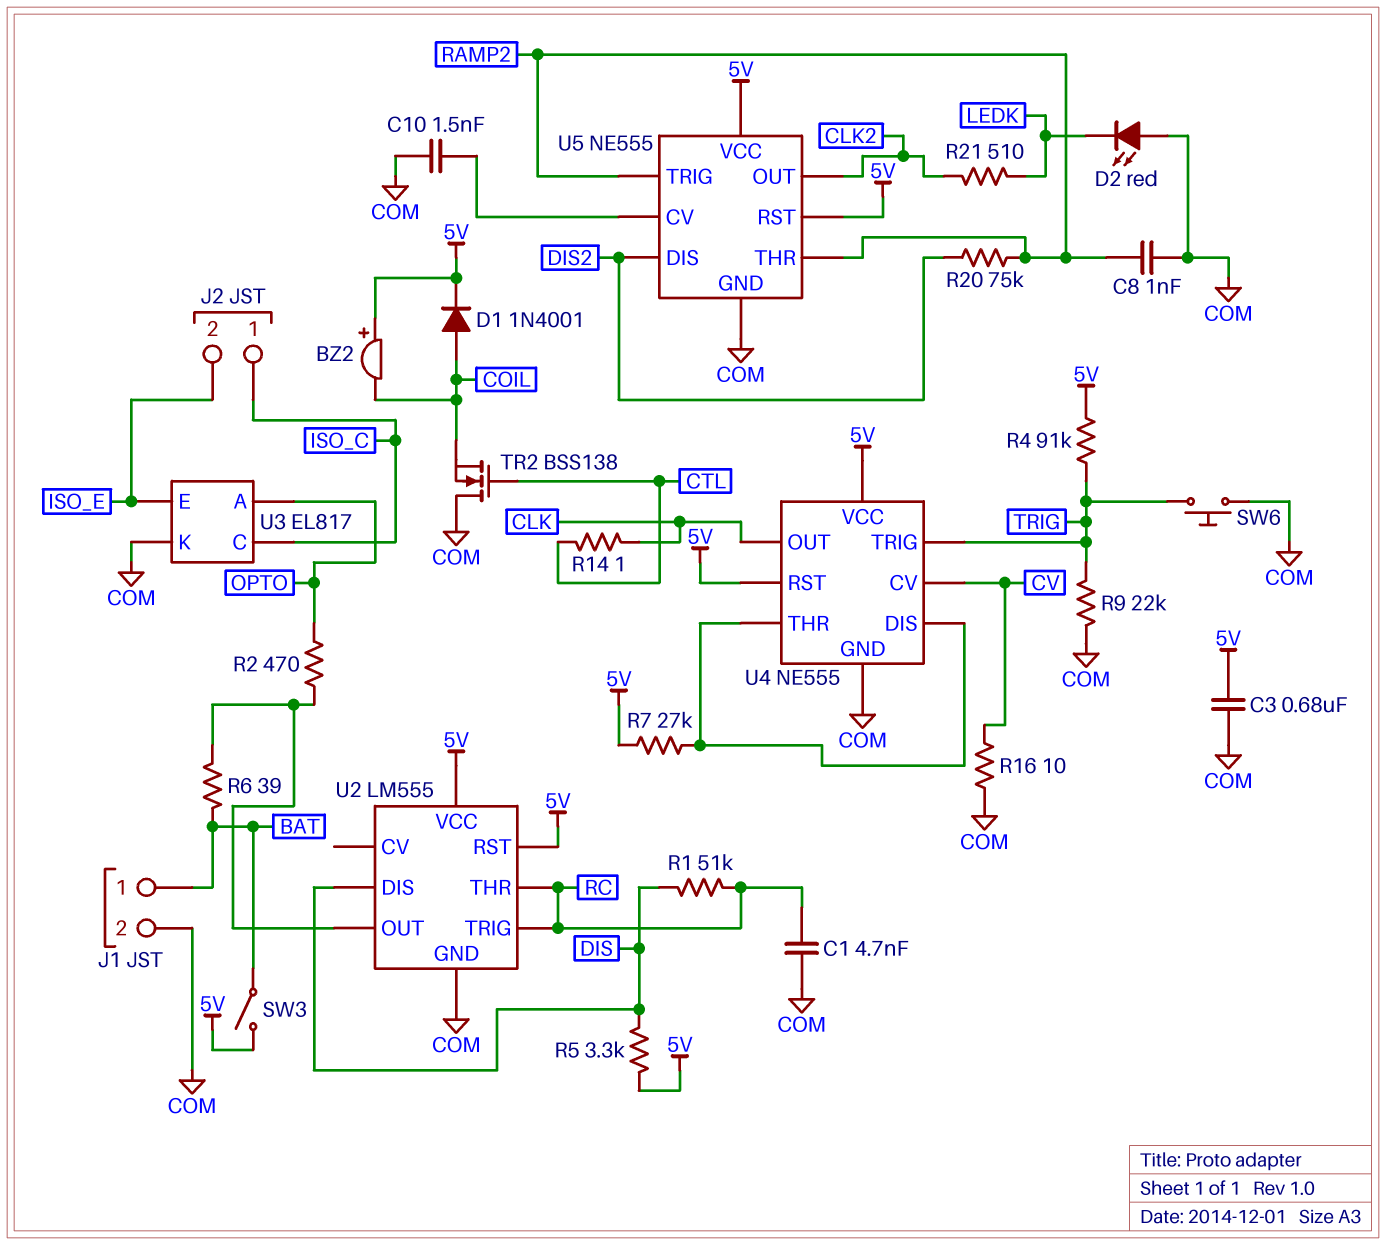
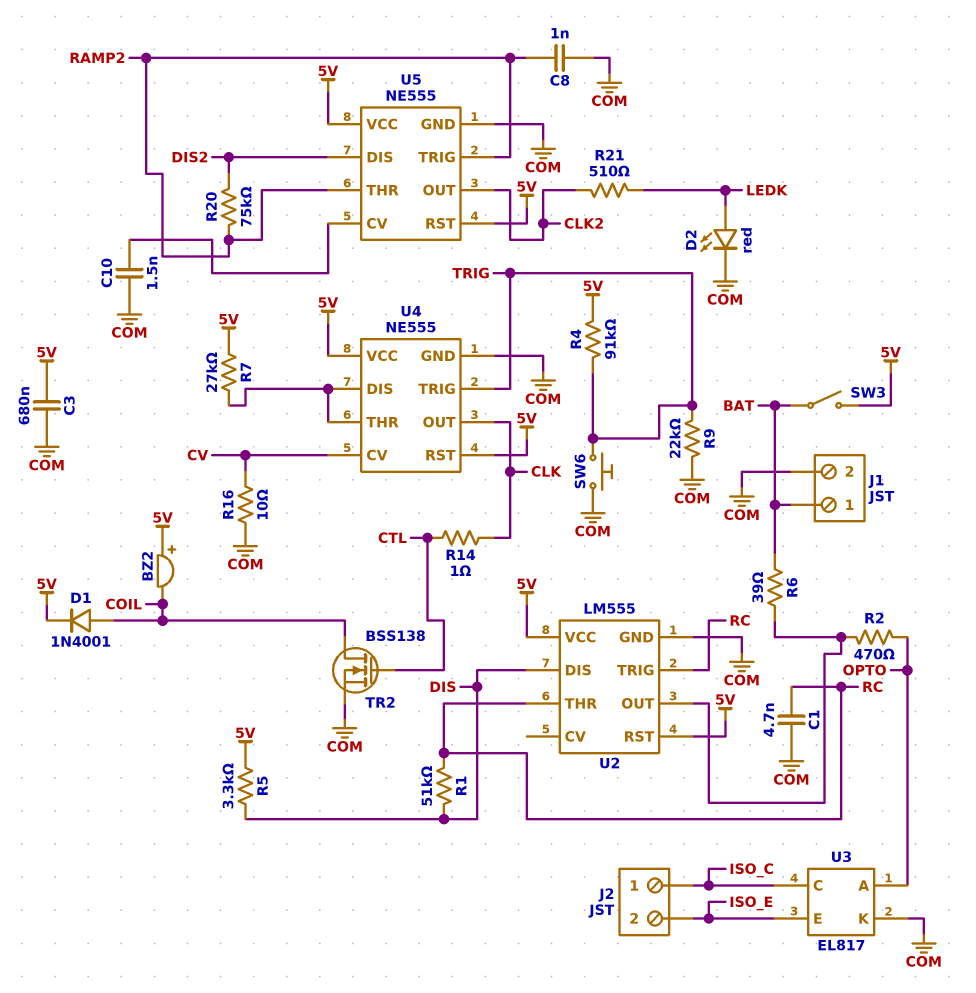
D2: LED red (A COM, K LEDK) -> LED red (A LEDK, K COM)
TR2: NMOS BSS138 (G CTL, D COM, S COIL) -> NMOS BSS138 (G CTL, D COIL, S COM)

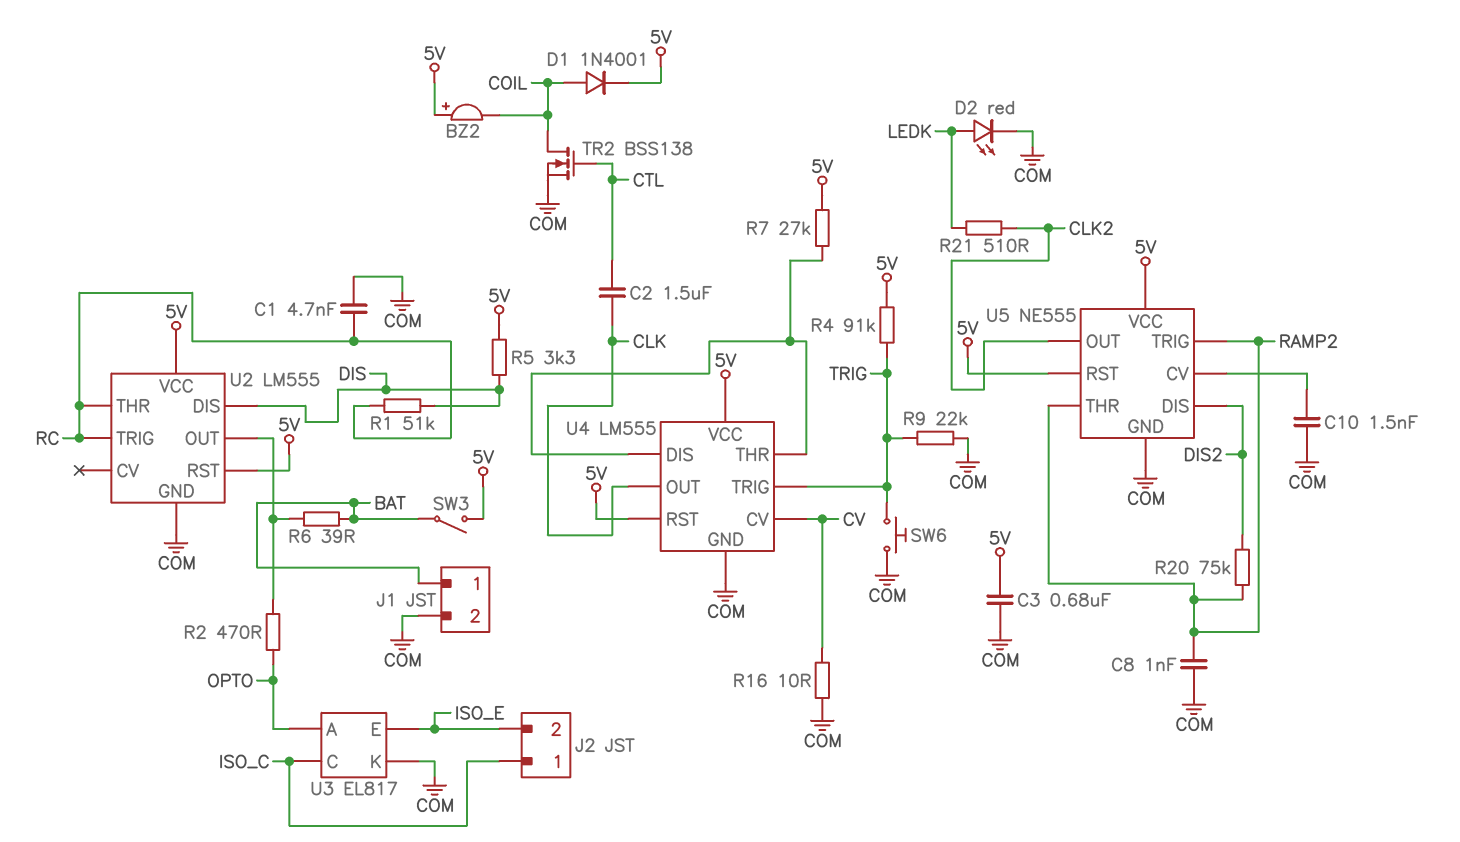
C2: none -> 1.5uF (CLK, CTL)
R14: 1 (CLK, CTL) -> none
U4: NE555 -> LM555

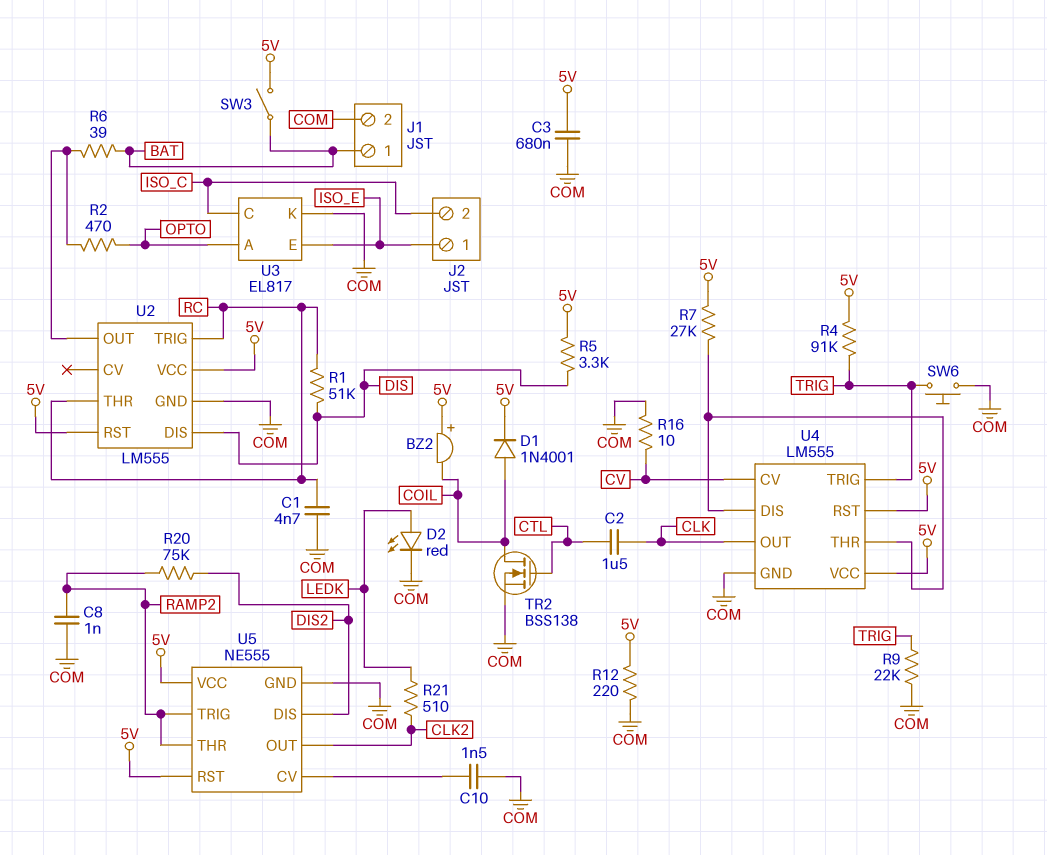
J2 pin 1: ISO_C -> ISO_E
J2 pin 2: ISO_E -> ISO_C
R12: none -> 220 (5V, COM)

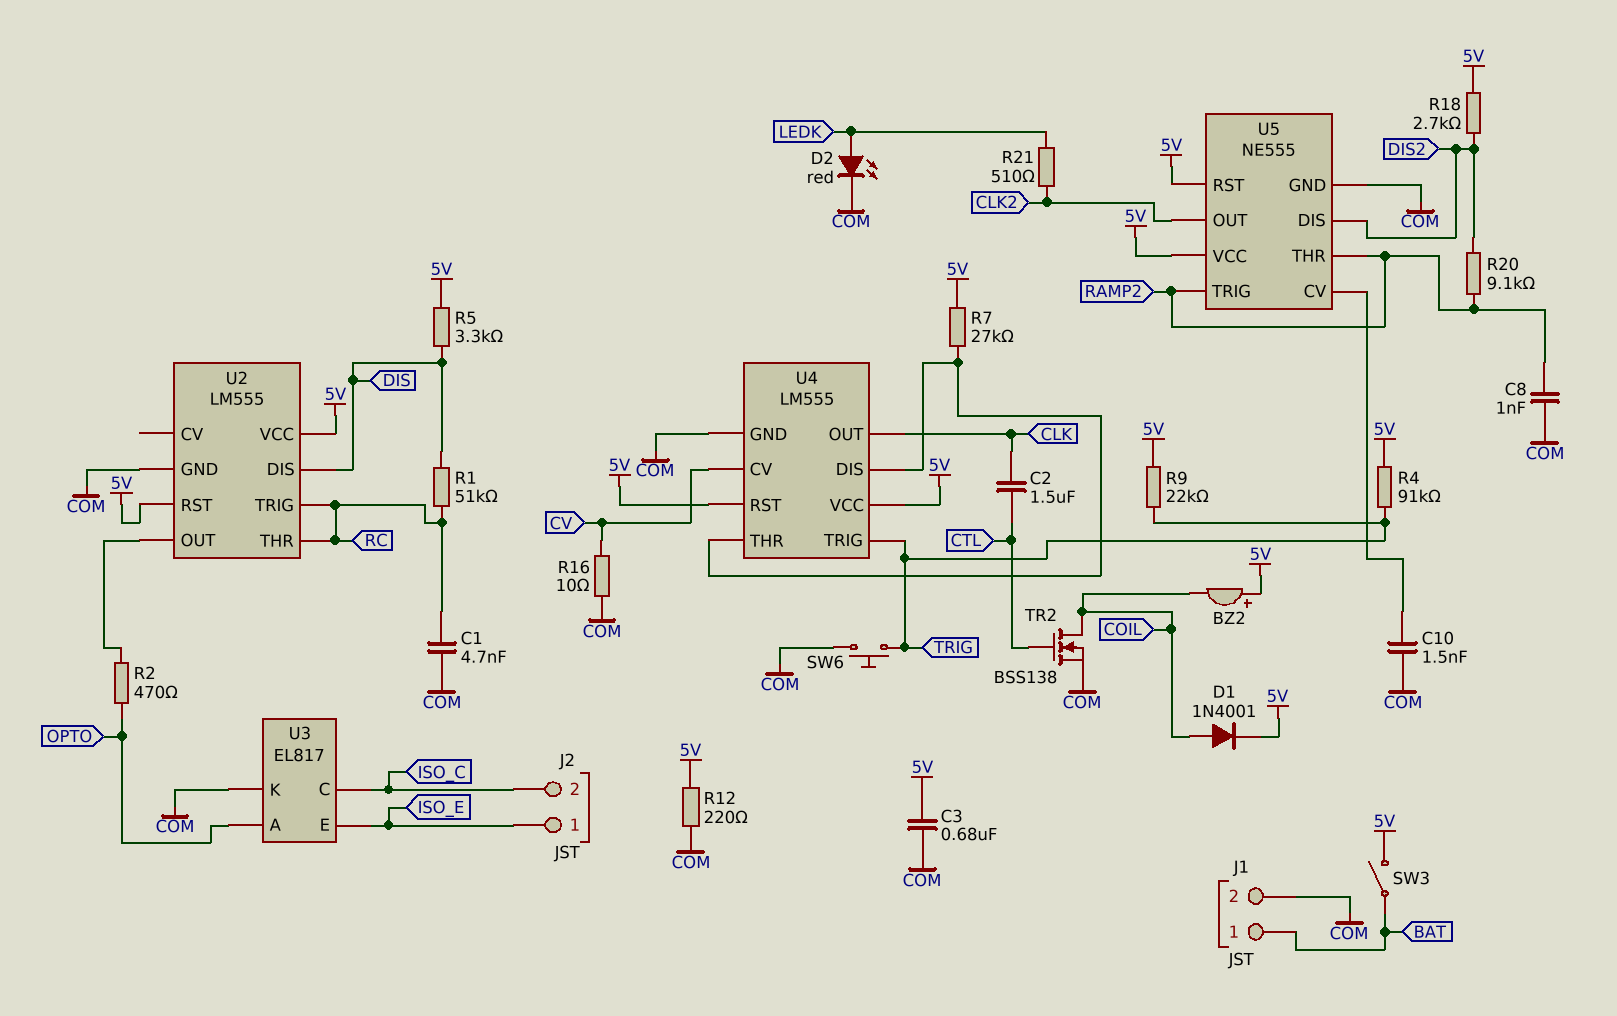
R6: 39 (BAT, U2/OUT) -> none
R9: 22k (COM, TRIG) -> 22k (5V, TRIG)
R18: none -> 2.7k (5V, DIS2)
R20: 75k (DIS2, RAMP2) -> 9.1k (DIS2, RAMP2)

